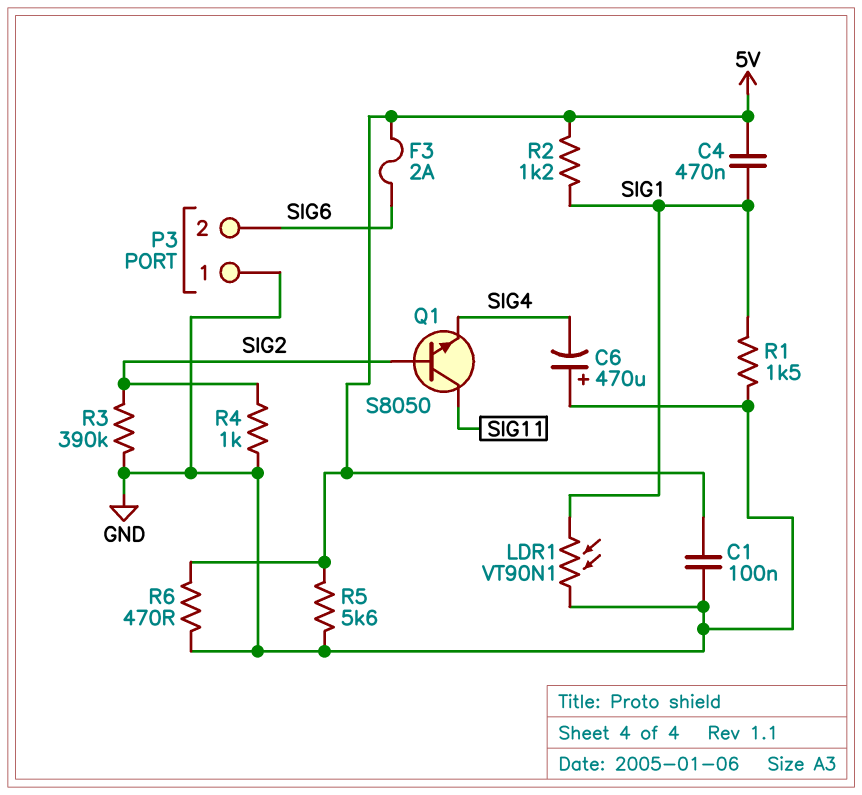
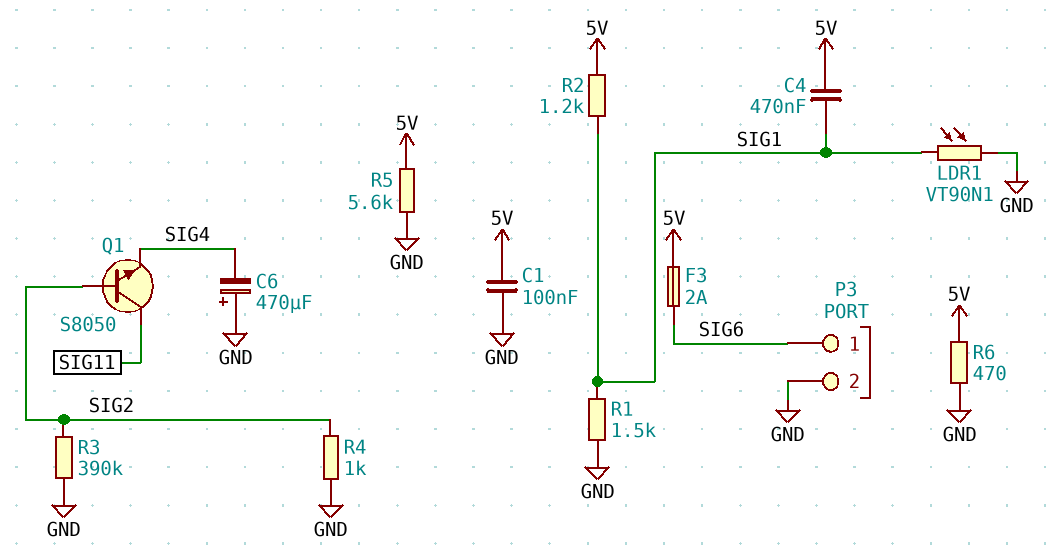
P3 pin 1: GND -> SIG6
P3 pin 2: SIG6 -> GND

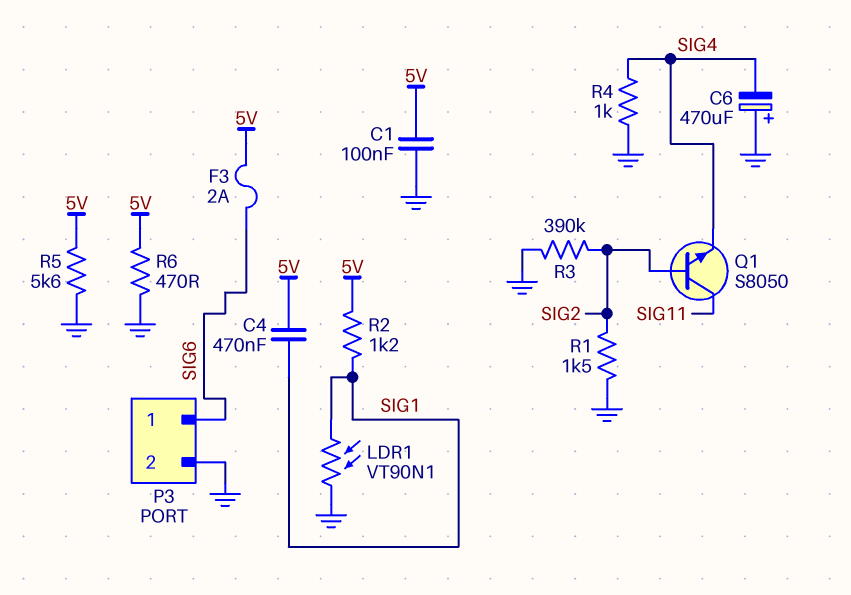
R1: 1.5k (GND, SIG1) -> 1.5k (GND, SIG2)
R4: 1k (GND, SIG2) -> 1k (GND, SIG4)

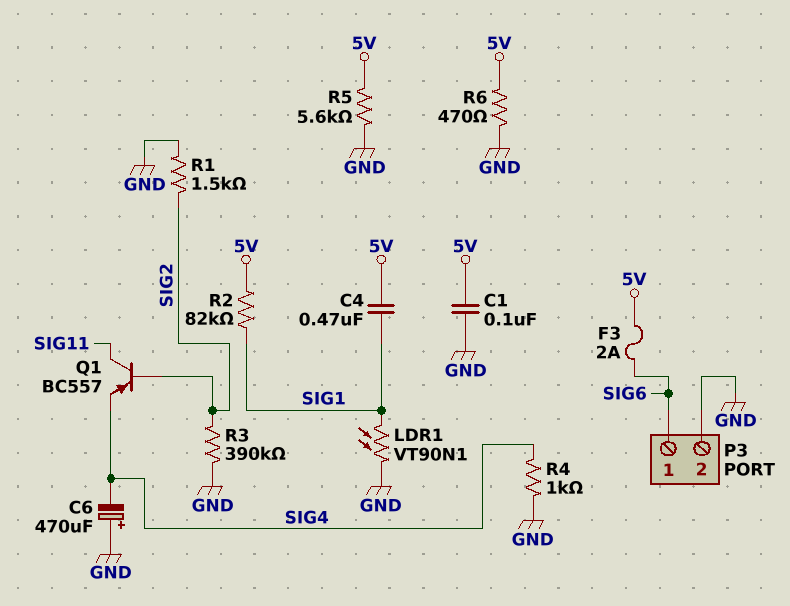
Q1: NPN S8050 (B SIG2, C SIG11, E SIG4) -> PNP BC557 (B SIG2, C SIG11, E SIG4)
R2: 1.2k (5V, SIG1) -> 82k (5V, SIG1)

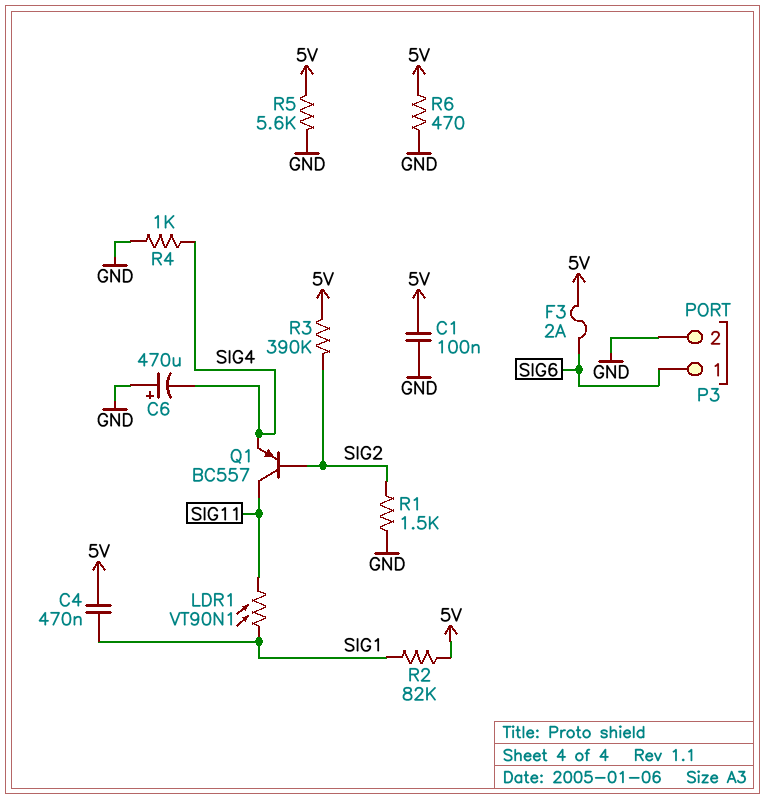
LDR1: VT90N1 (GND, SIG1) -> VT90N1 (SIG1, SIG11)
R3: 390k (GND, SIG2) -> 390k (5V, SIG2)

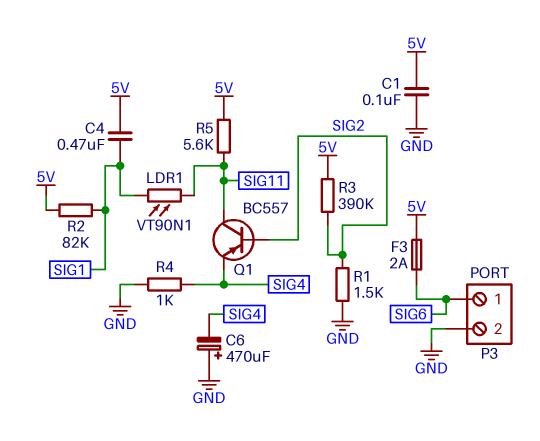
R5: 5.6k (5V, GND) -> 5.6k (5V, SIG11)
R6: 470 (5V, GND) -> none

